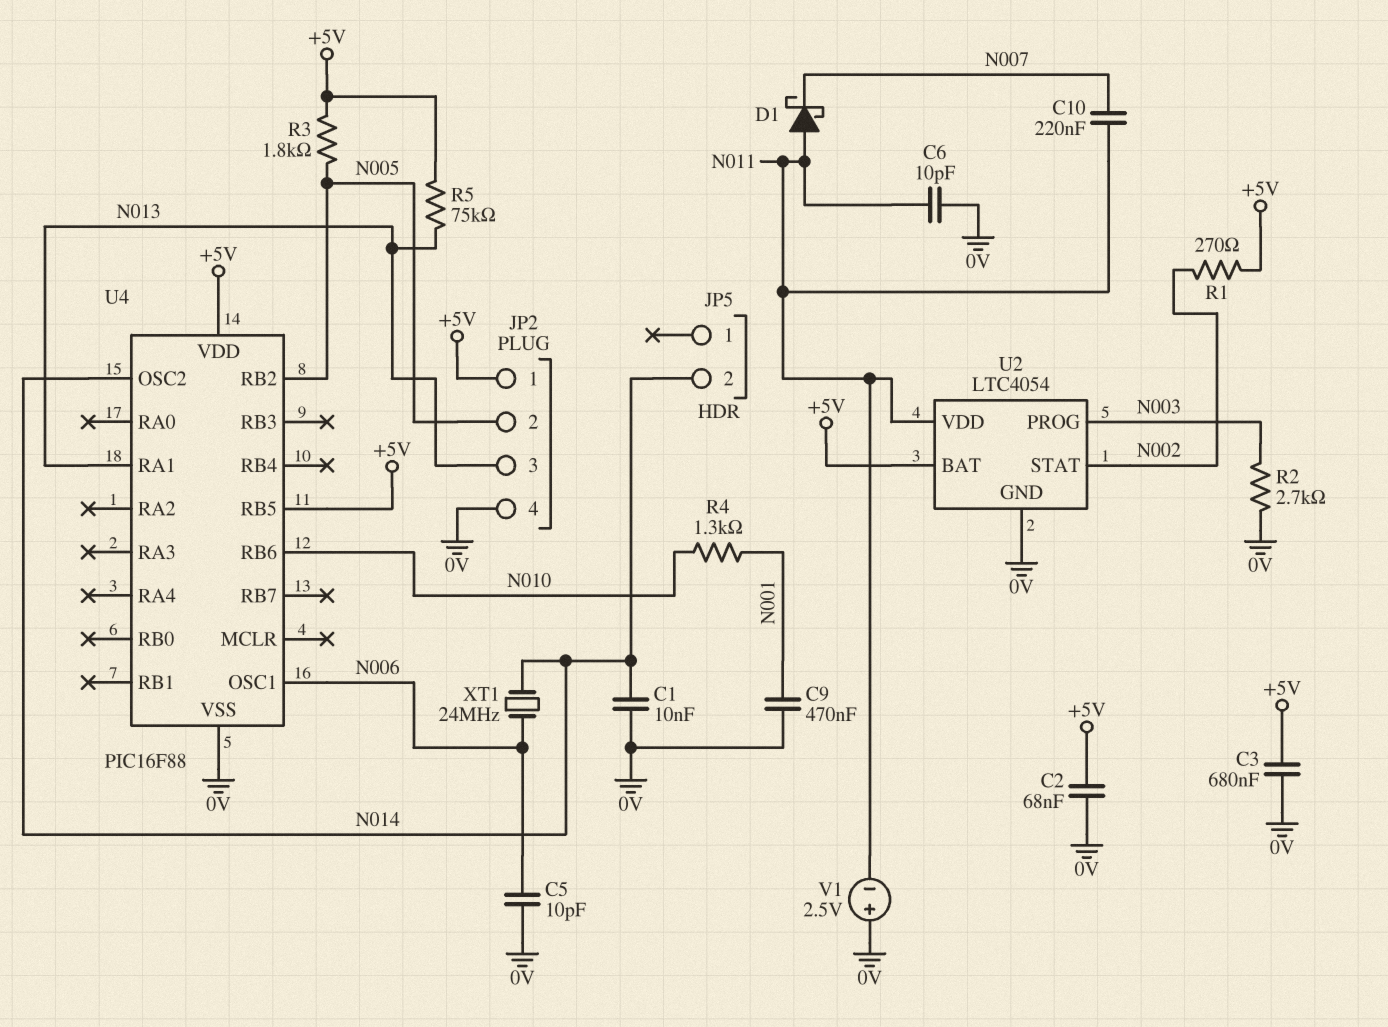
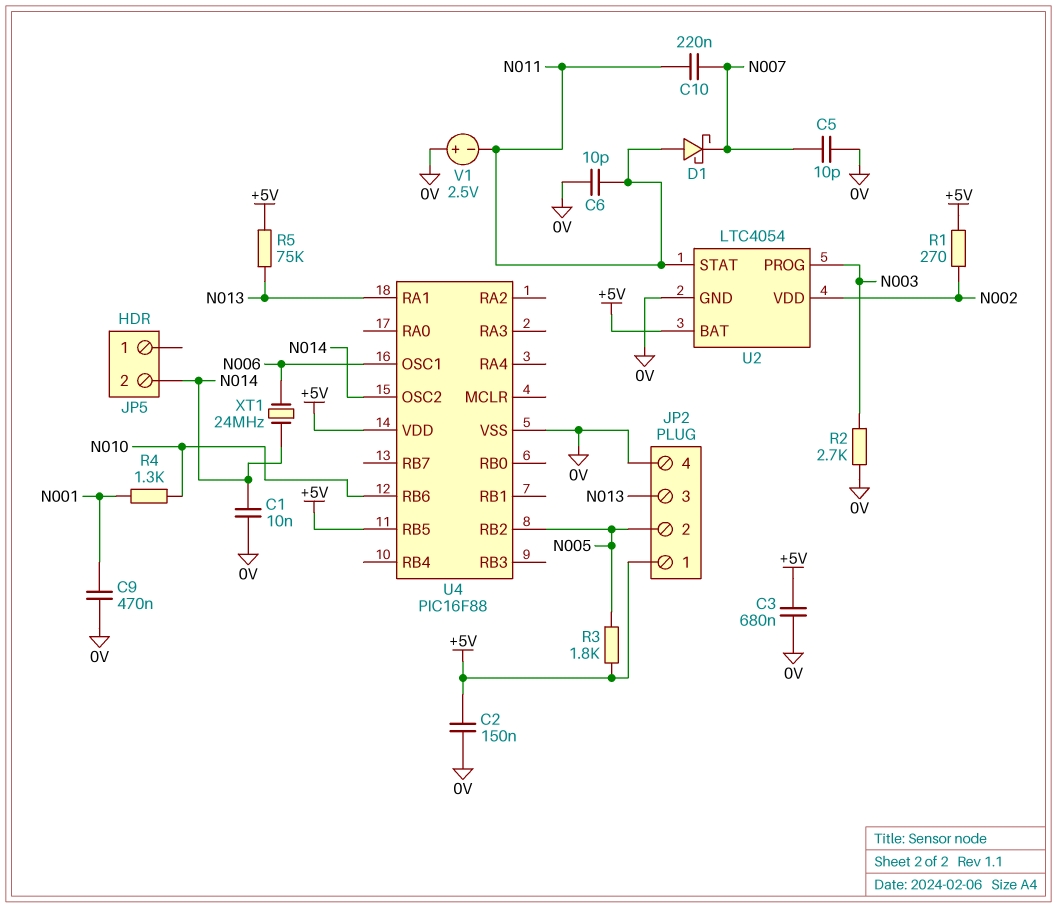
C2: 68nF (+5V, 0V) -> 150nF (+5V, 0V)
C5: 10pF (0V, N006) -> 10pF (0V, N007)
U2 pin STAT: N002 -> N011
U2 pin VDD: N011 -> N002

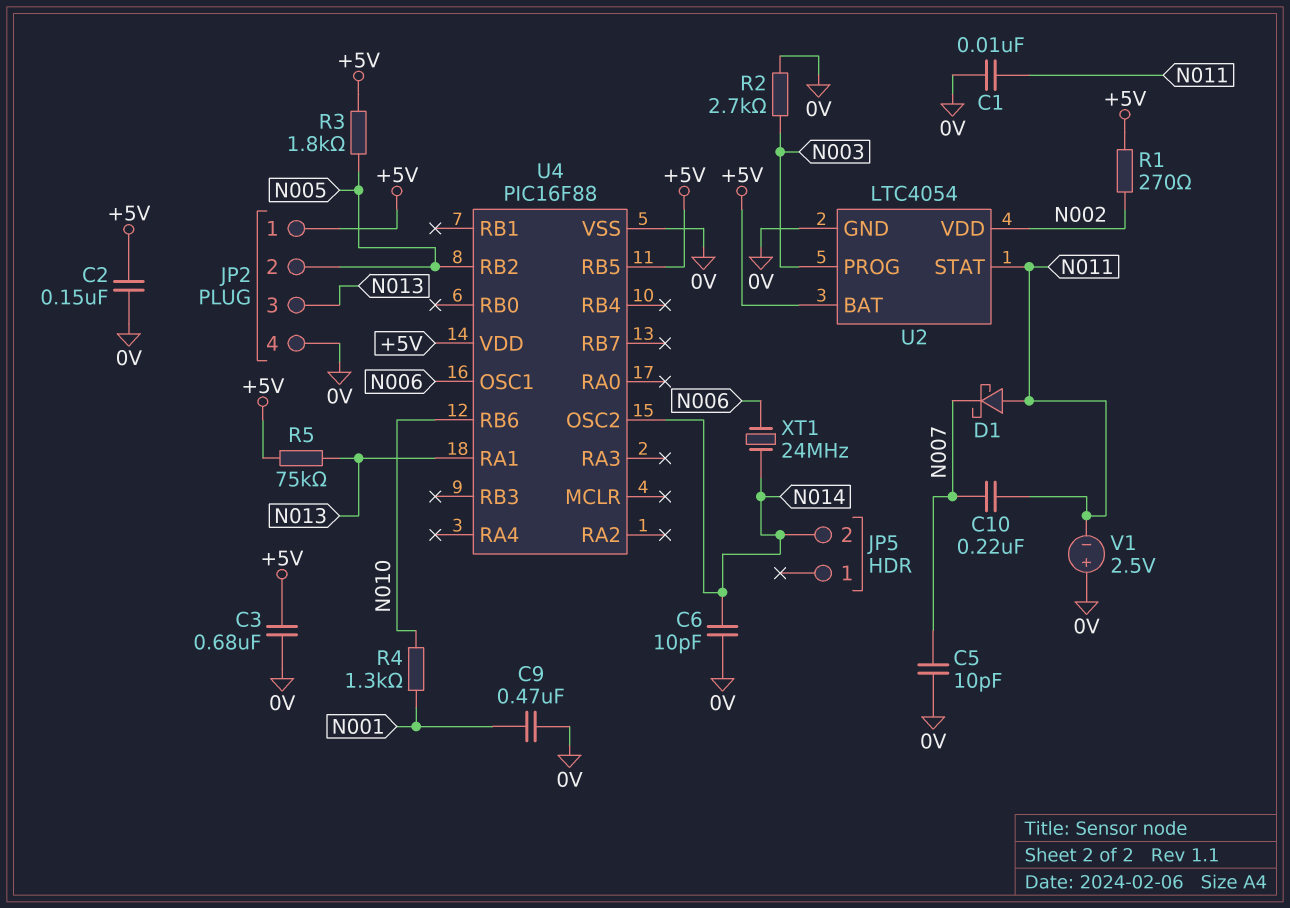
C1: 10nF (0V, N014) -> 10nF (0V, N011)
C6: 10pF (0V, N011) -> 10pF (0V, N014)

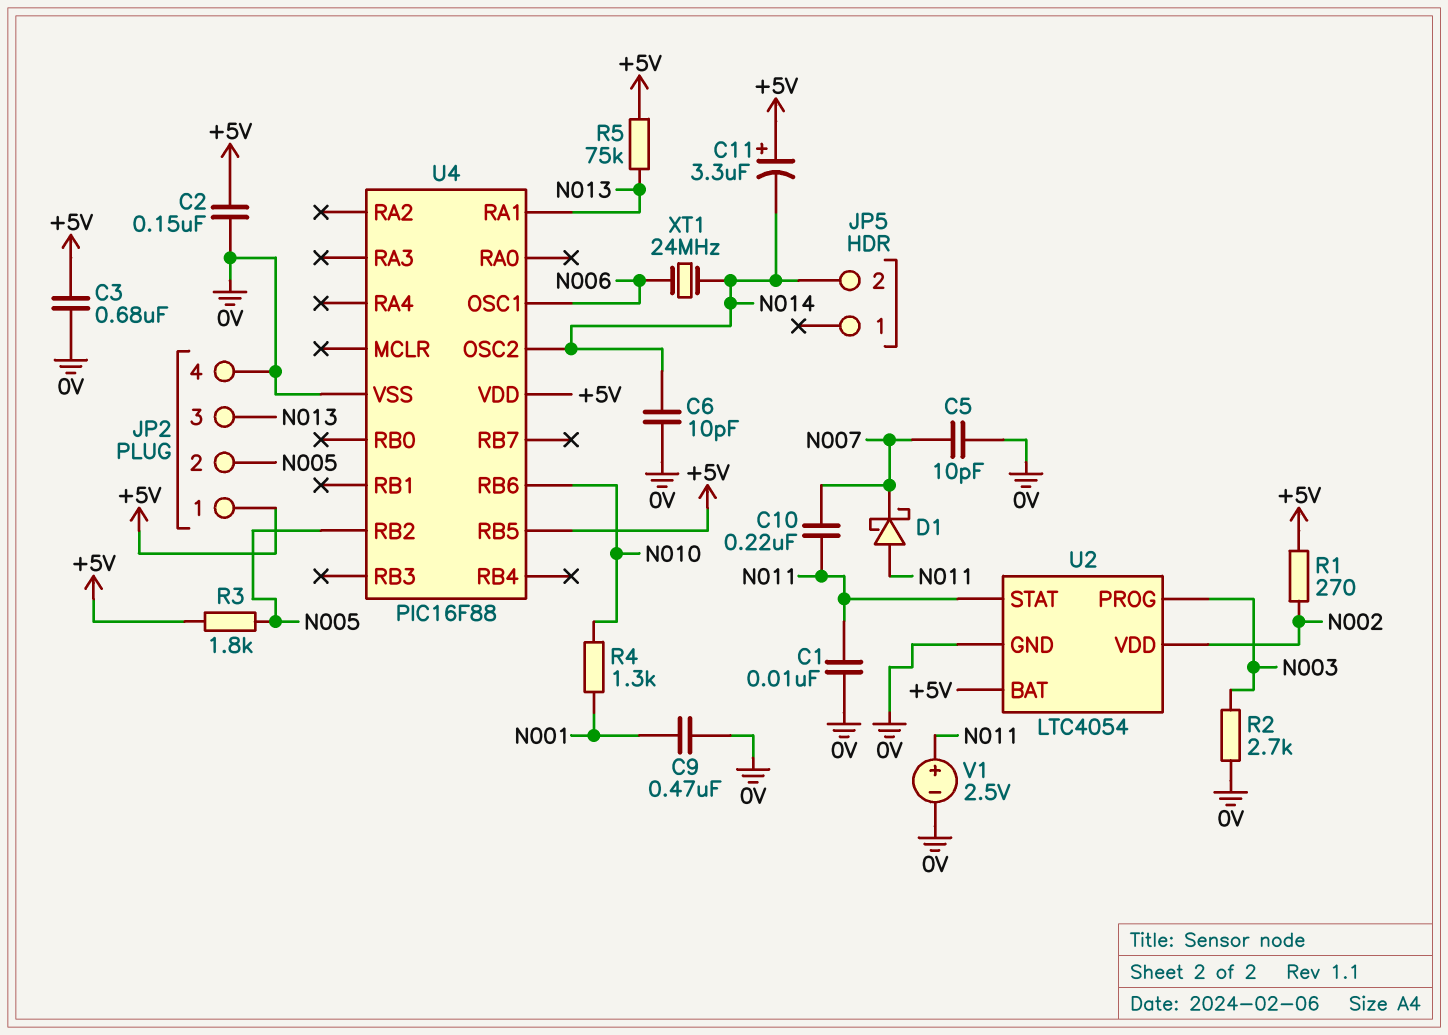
C11: none -> 3.3uF (plus +5V, minus N014)
V1: 2.5V (plus 0V, minus N011) -> 2.5V (plus N011, minus 0V)

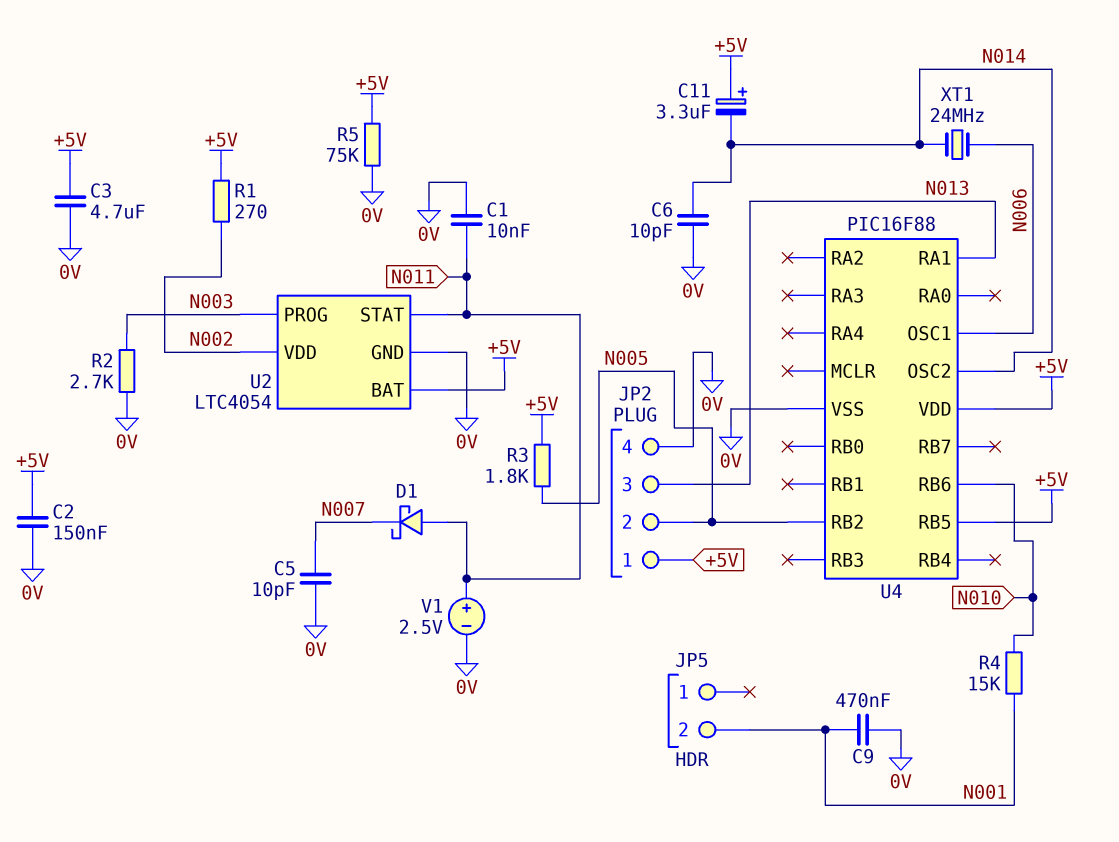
C3: 680nF (+5V, 0V) -> 4.7uF (+5V, 0V)
C10: 220nF (N007, N011) -> none
JP5 pin 2: N014 -> N001
R4: 1.3k (N001, N010) -> 15k (N001, N010)
R5: 75k (+5V, N013) -> 75k (+5V, 0V)

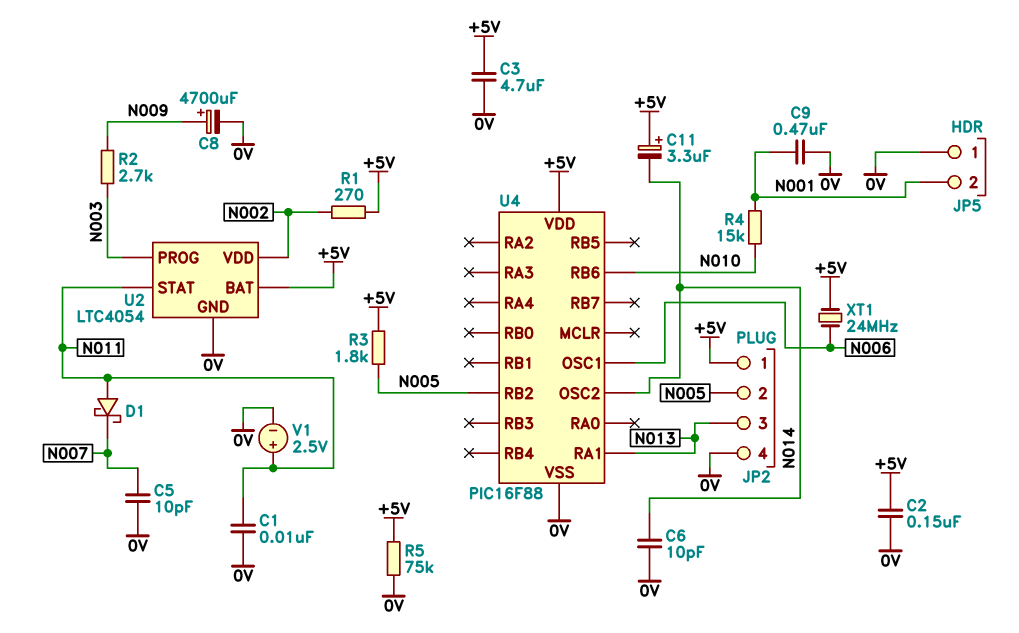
C8: none -> 4700uF (plus N009, minus 0V)
JP5 pin 1: none -> 0V
R2: 2.7k (0V, N003) -> 2.7k (N003, N009)
U4 pin RB5: +5V -> none
XT1: 24MHz (N006, N014) -> 24MHz (+5V, N006)

